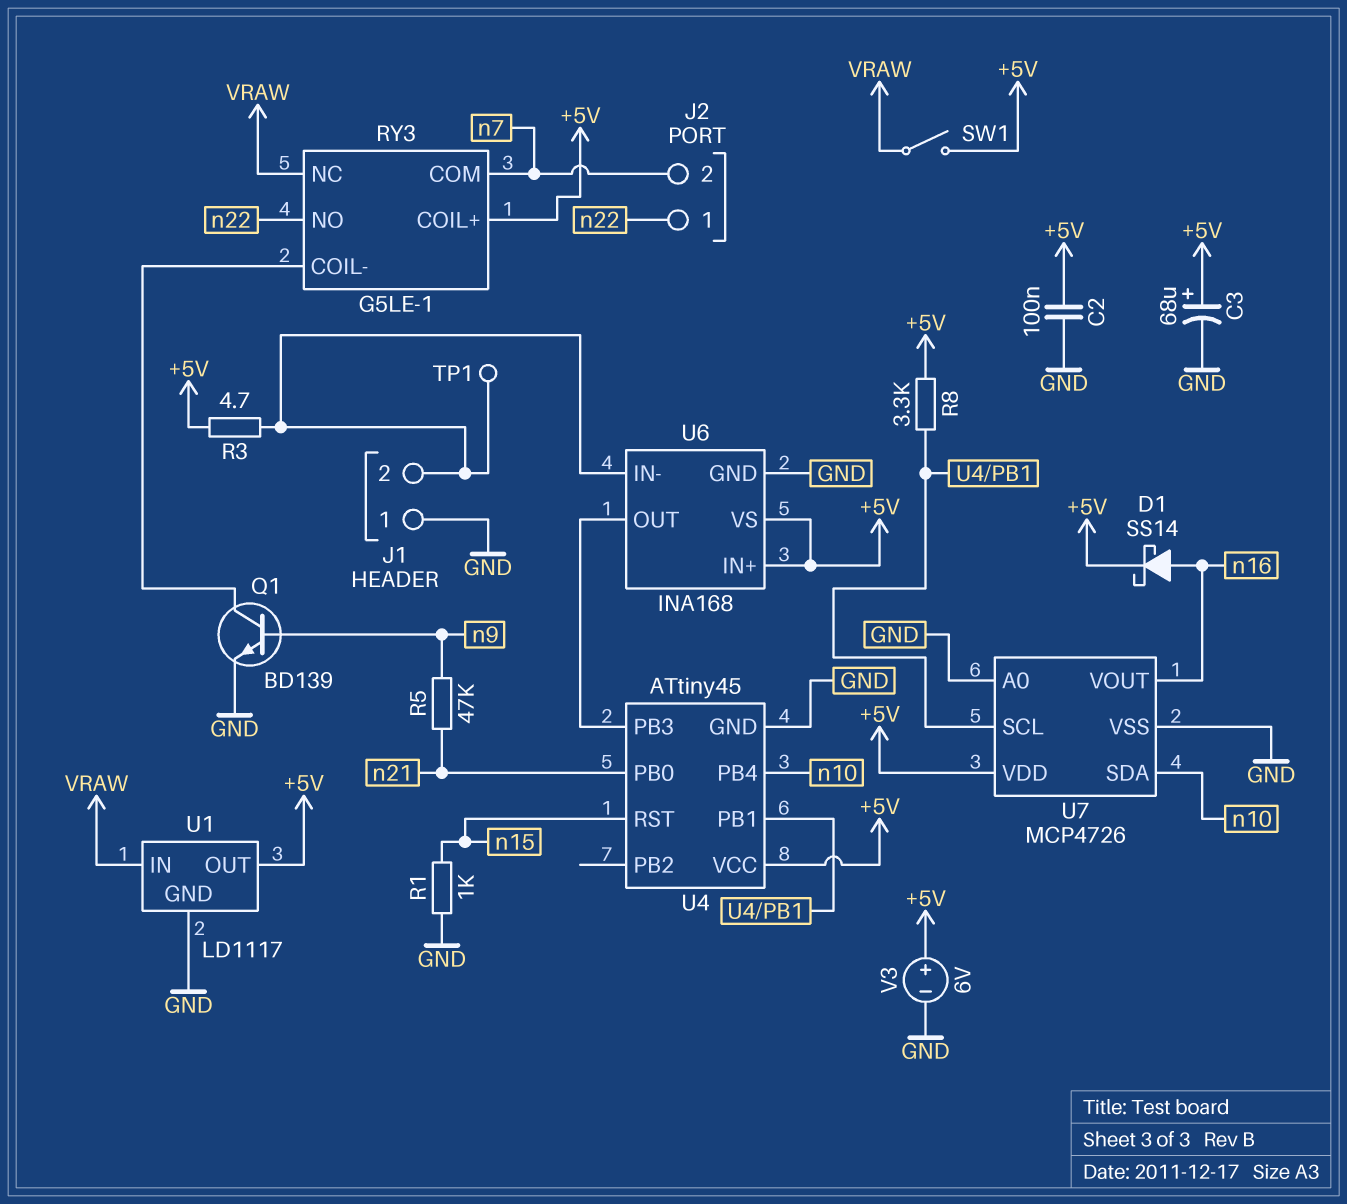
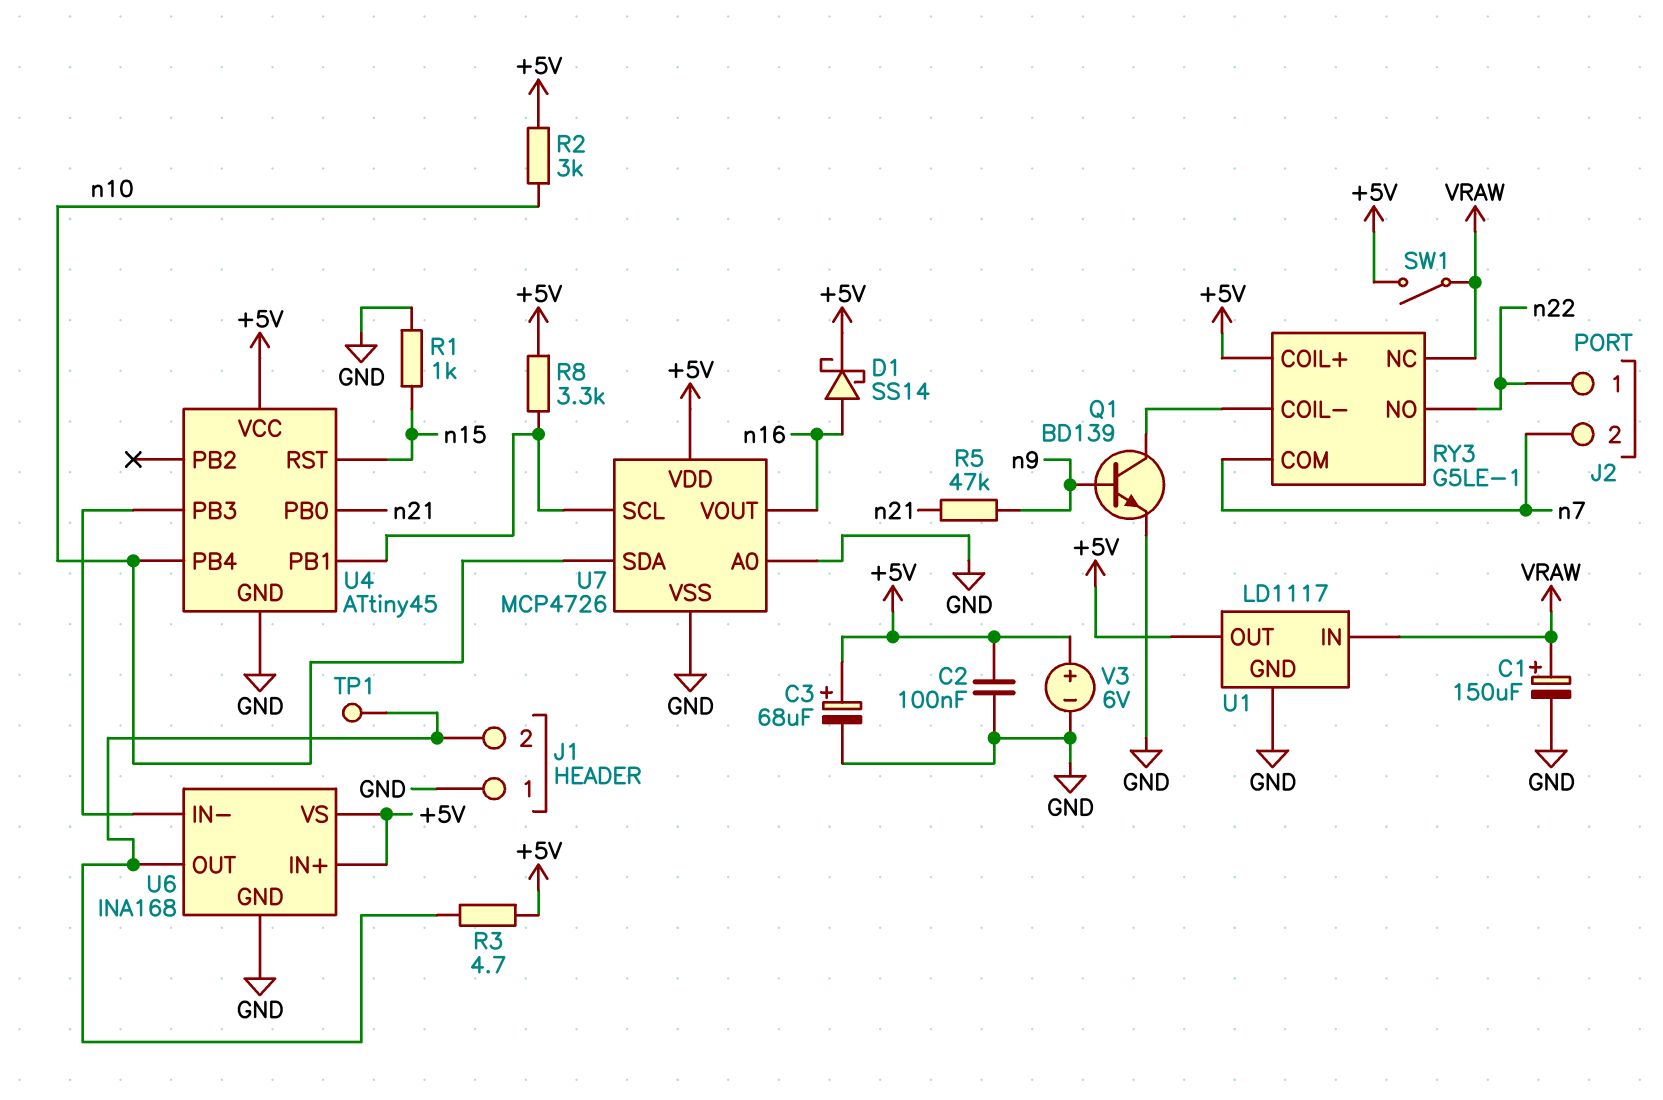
C1: none -> 150uF (plus VRAW, minus GND)
R2: none -> 3k (+5V, n10)
U6 pin IN-: J1/2 -> U4/PB3
U6 pin OUT: U4/PB3 -> J1/2

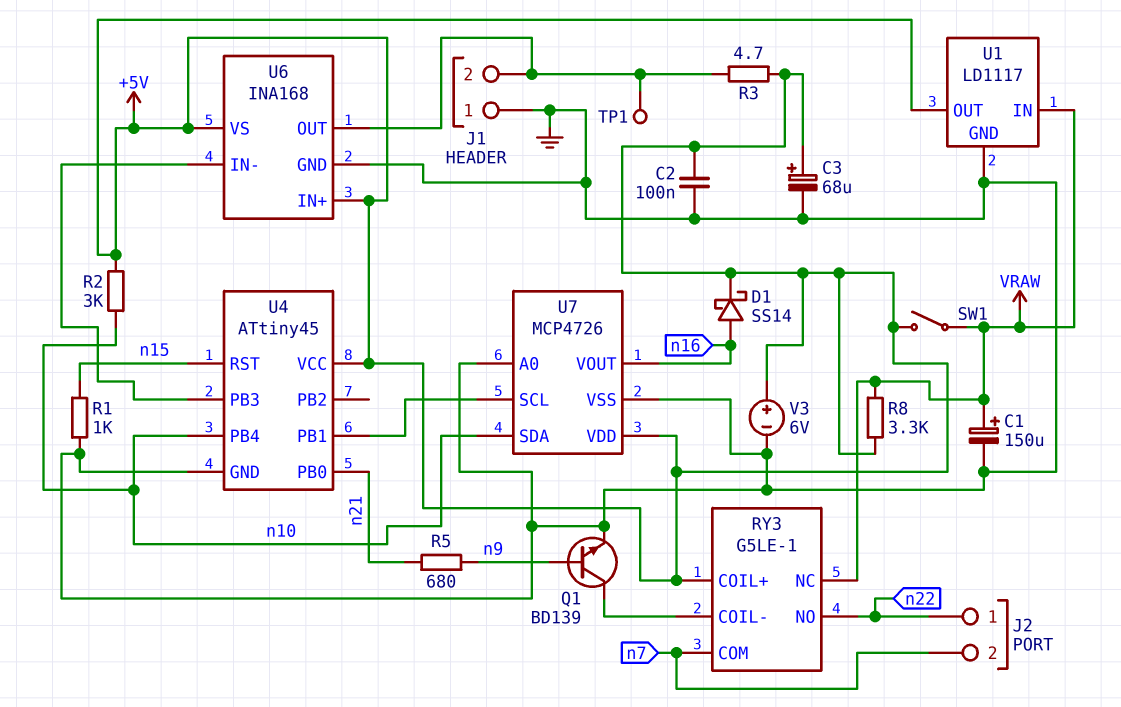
R5: 47k (n9, n21) -> 680 (n9, n21)
R8: 3.3k (+5V, U4/PB1) -> 3.3k (+5V, VRAW)

